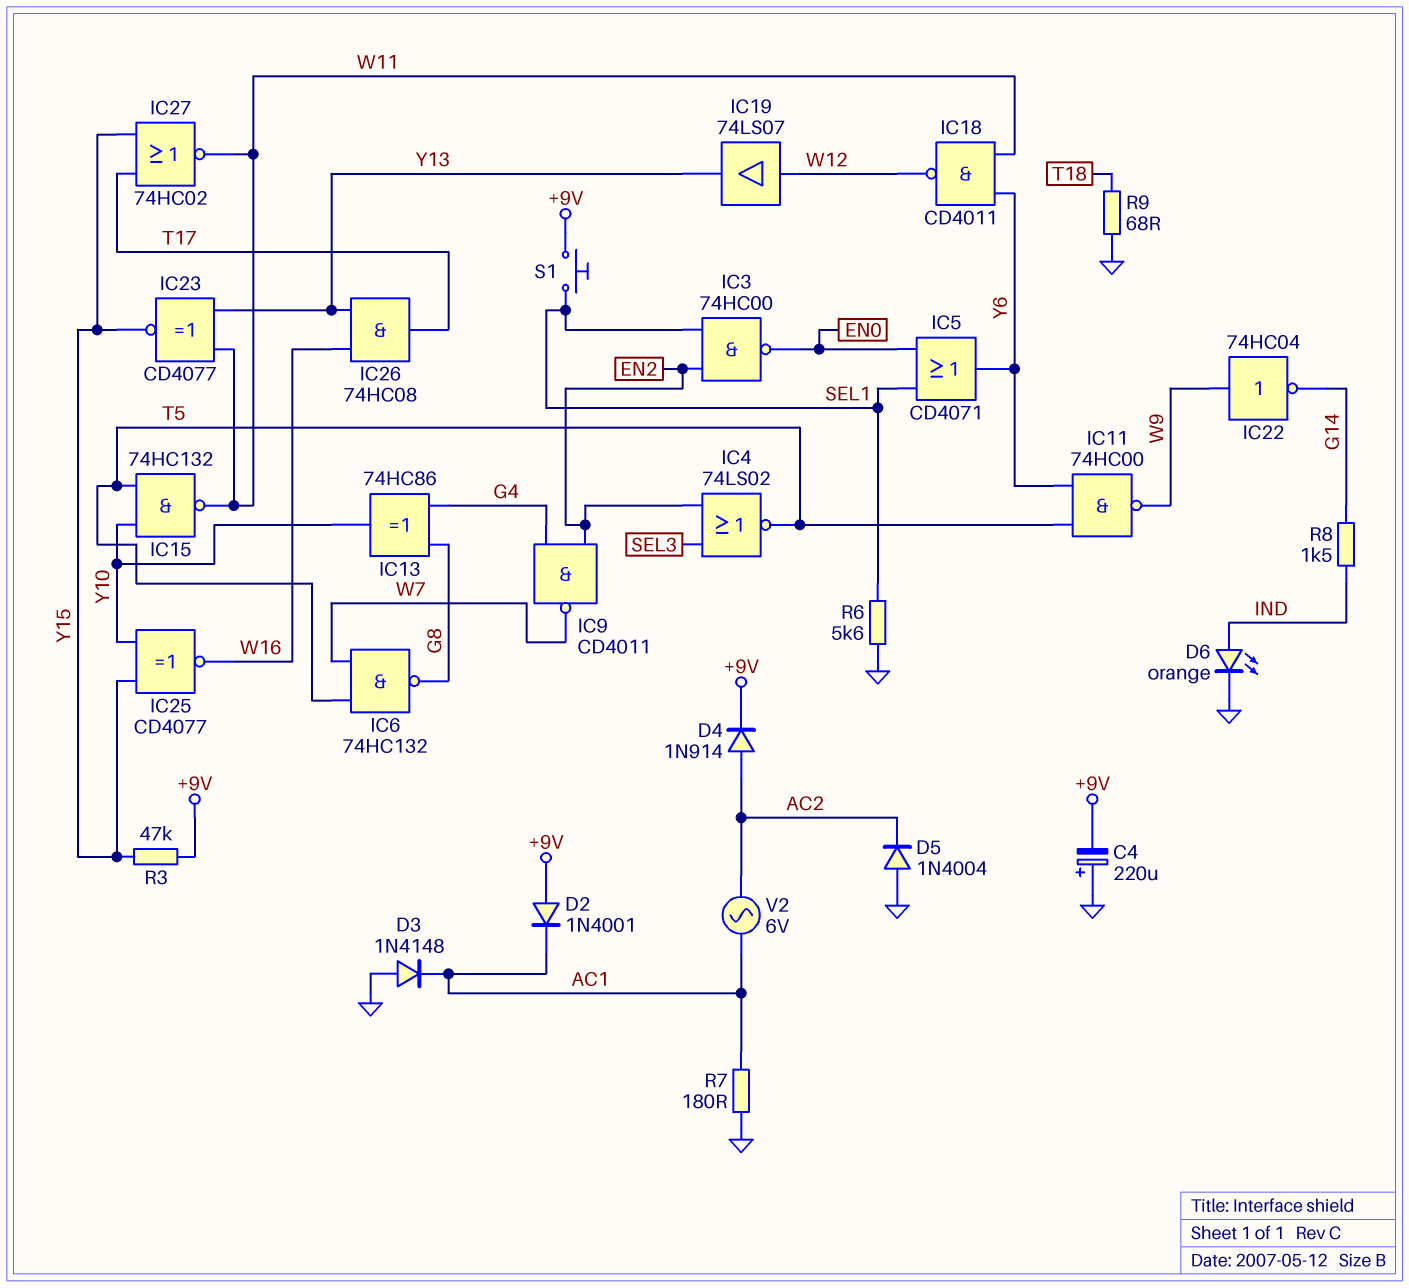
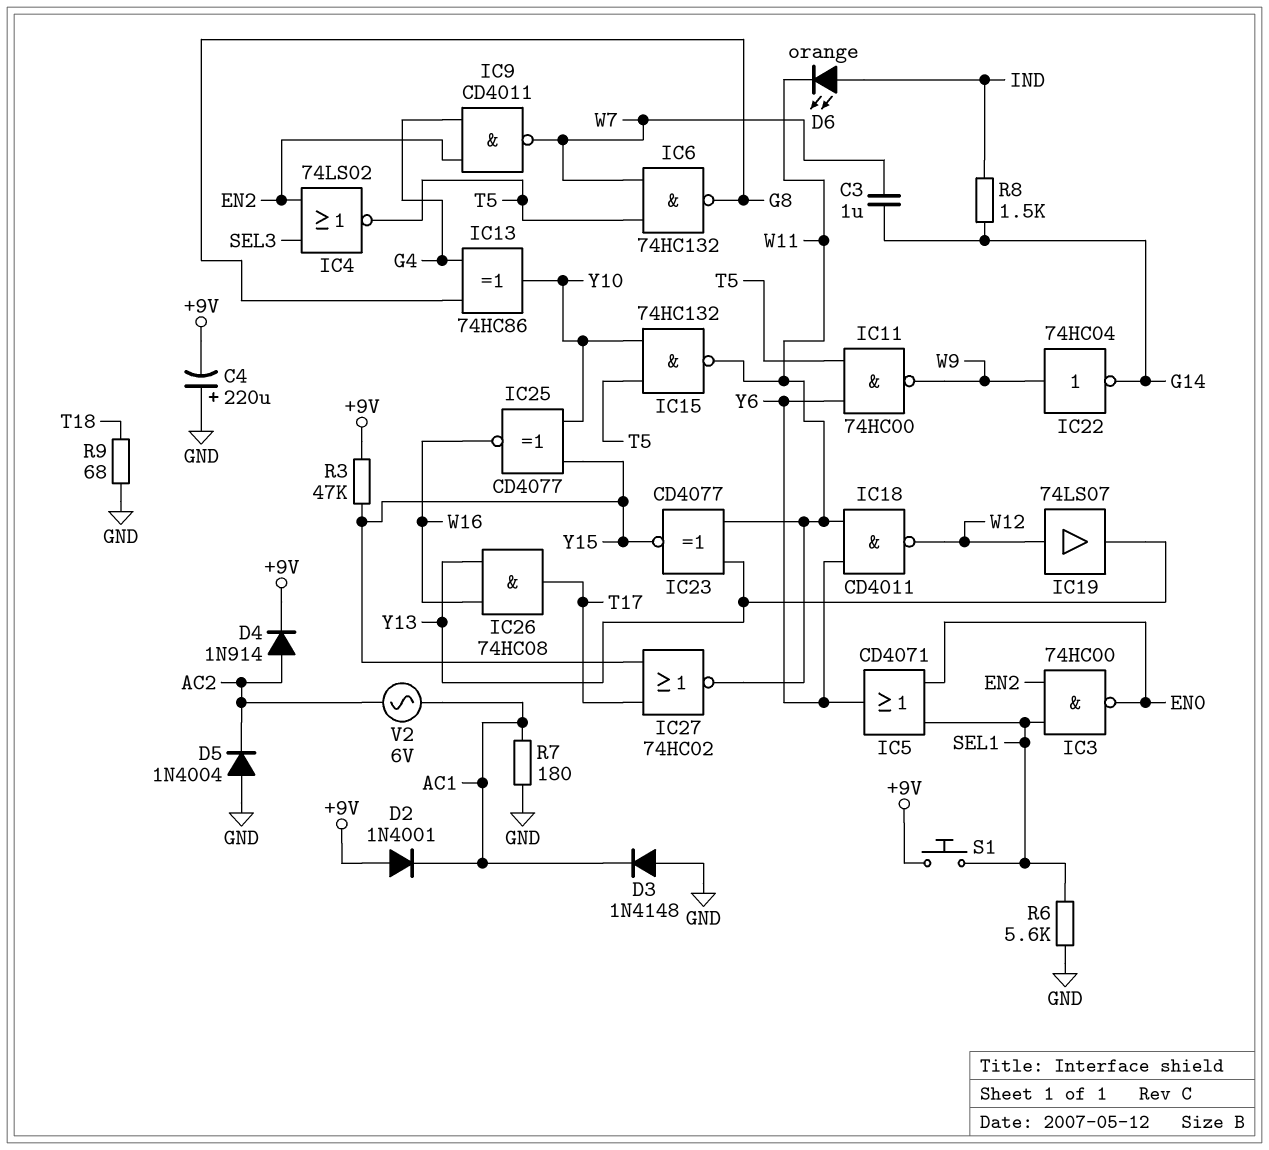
C3: none -> 1uF (G14, W7)
D6: LED orange (A IND, K GND) -> LED orange (A IND, K W11)

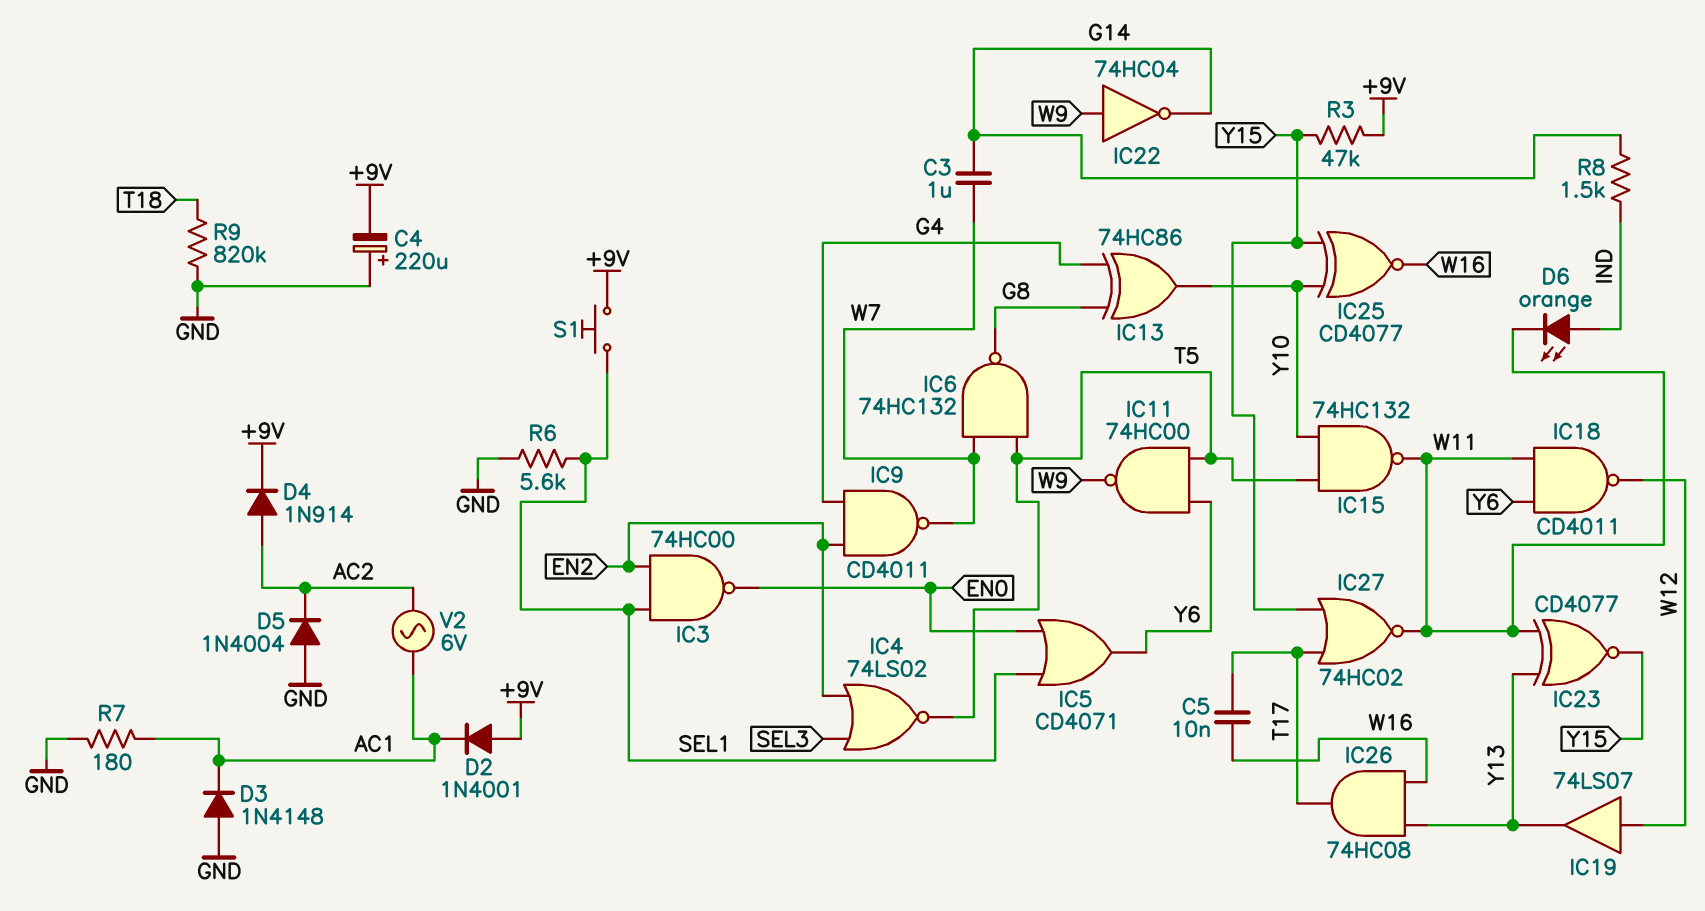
C5: none -> 10nF (T17, W16)
R9: 68 (GND, T18) -> 820k (GND, T18)

